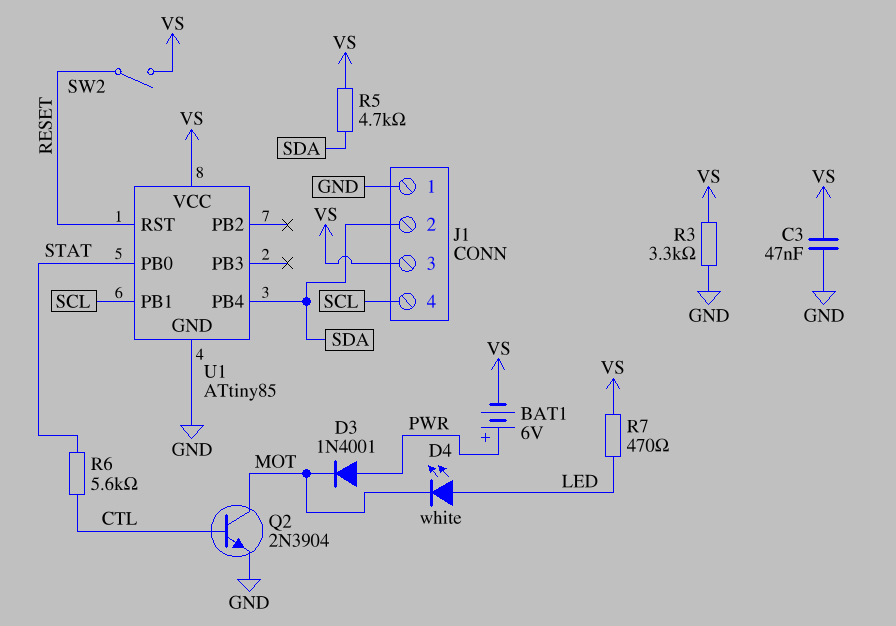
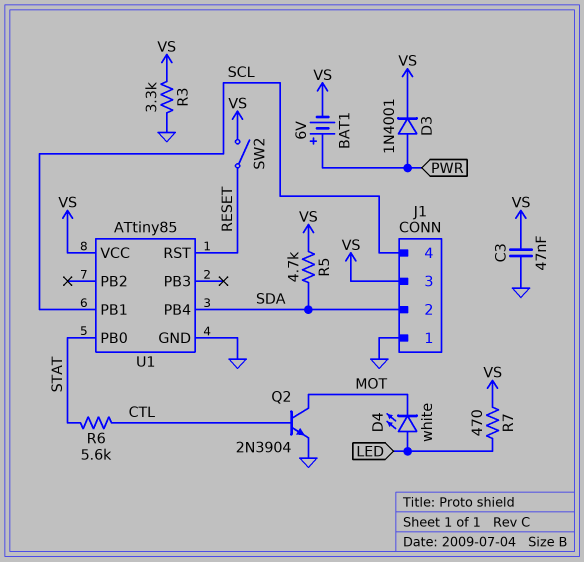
D3: diode 1N4001 (A PWR, K MOT) -> diode 1N4001 (A PWR, K VS)

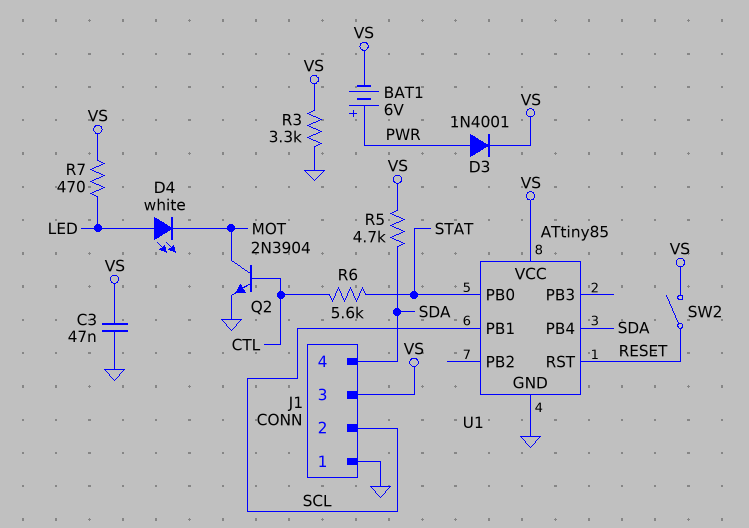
J1 pin 2: SDA -> SCL
J1 pin 4: SCL -> SDA

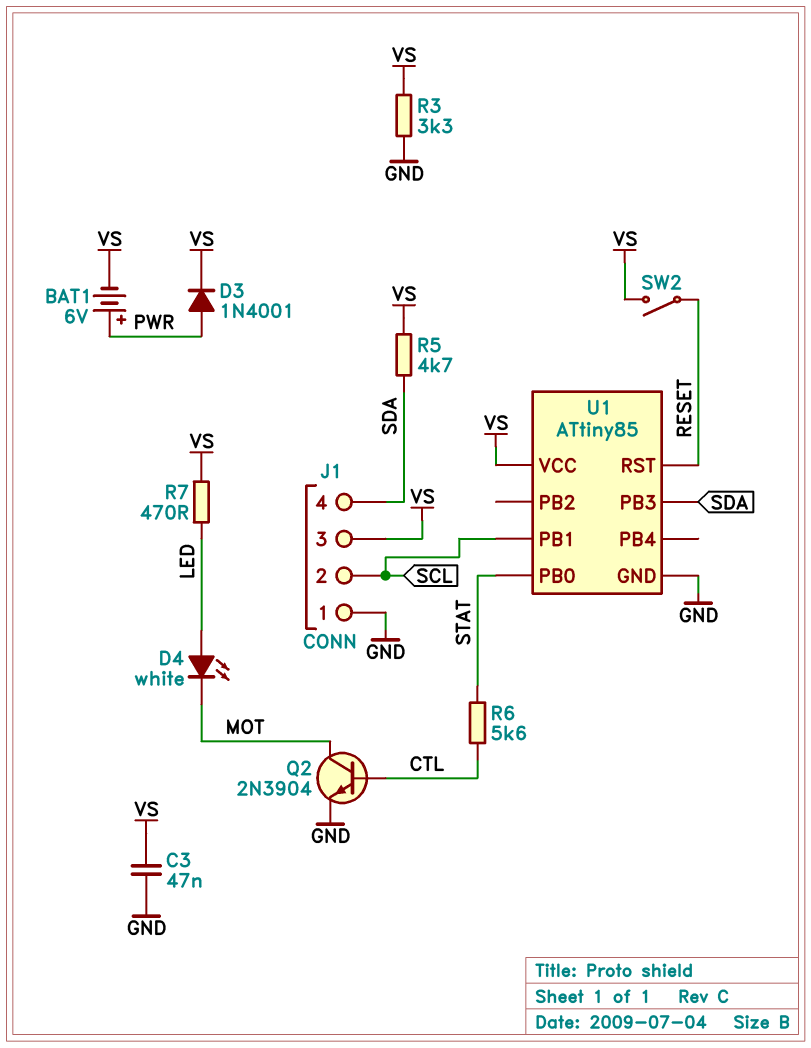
U1 pin PB3: none -> SDA
U1 pin PB4: SDA -> none

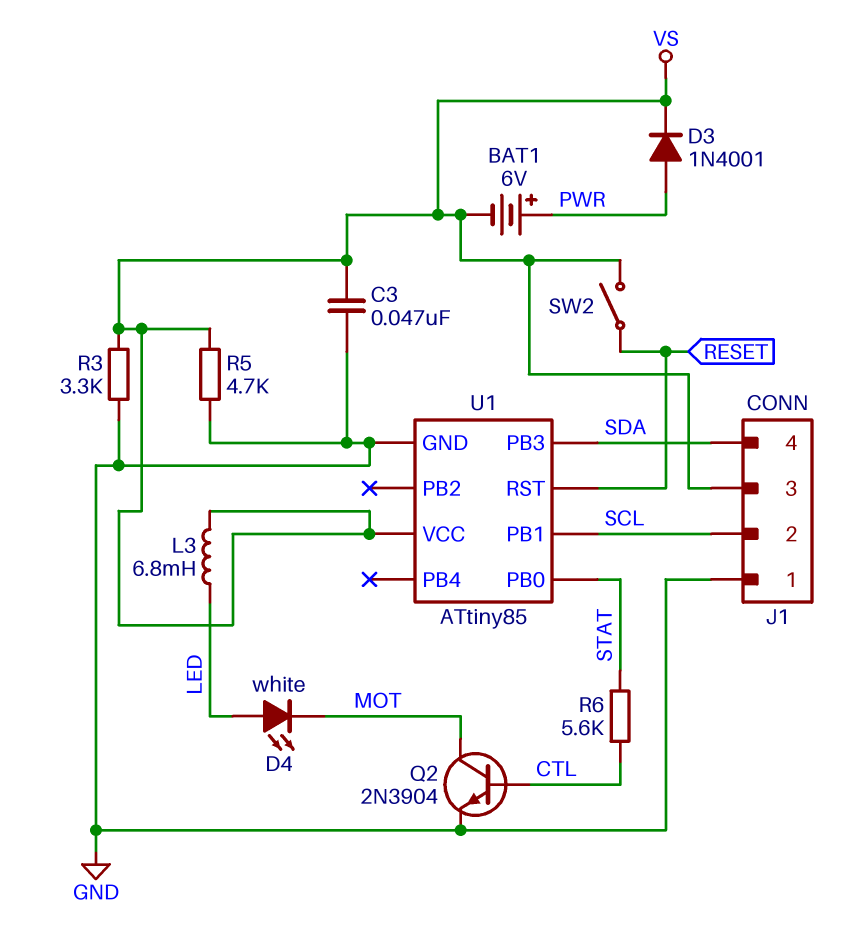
L3: none -> 6.8mH (LED, VS)
R5: 4.7k (SDA, VS) -> 4.7k (GND, VS)
R7: 470 (LED, VS) -> none

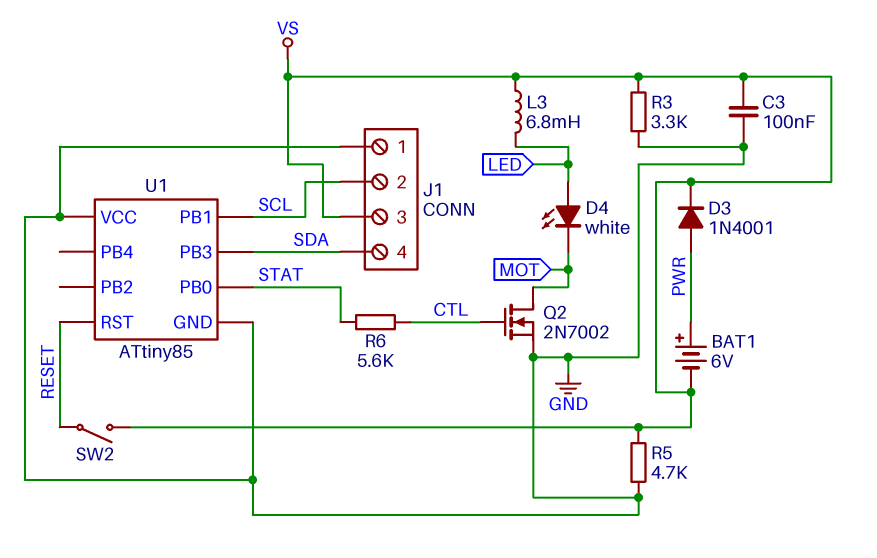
C3: 47nF (GND, VS) -> 100nF (GND, VS)
Q2: NPN 2N3904 (B CTL, C MOT, E GND) -> NMOS 2N7002 (G CTL, D MOT, S GND)
U1 pin VCC: VS -> GND

